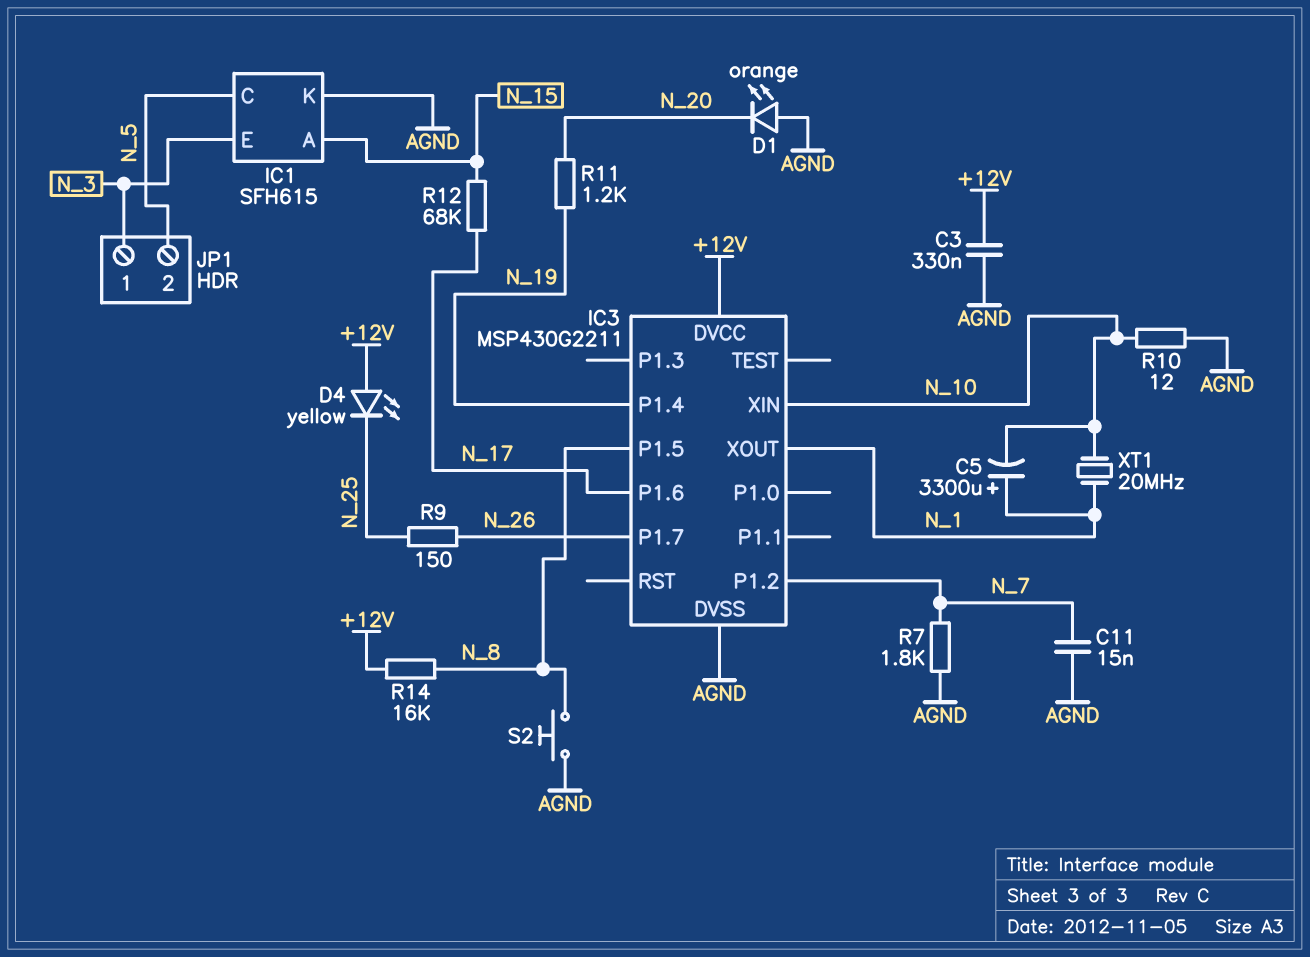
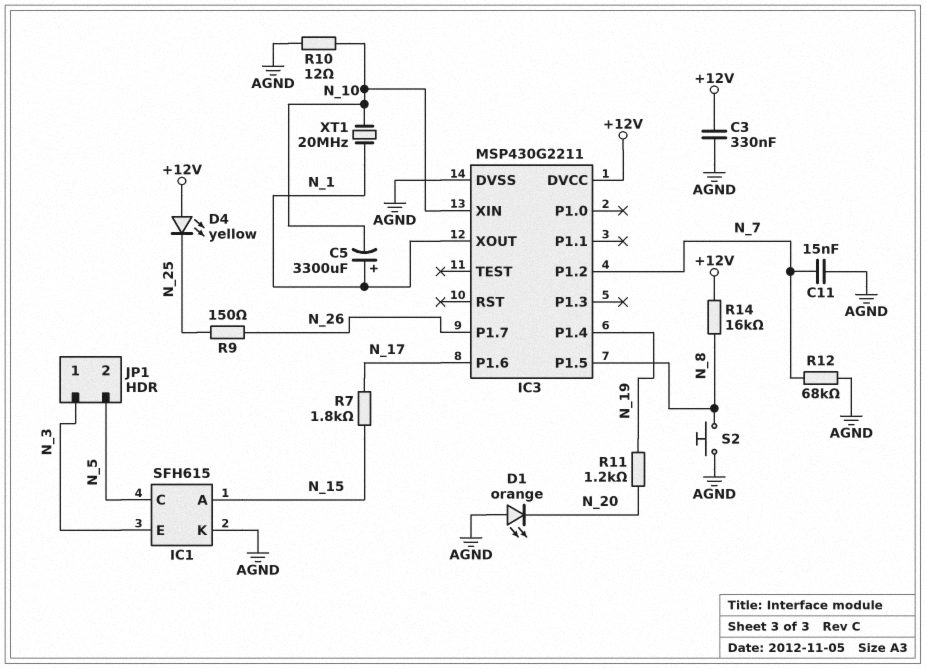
R7: 1.8k (AGND, N_7) -> 1.8k (N_15, N_17)
R12: 68k (N_15, N_17) -> 68k (AGND, N_7)

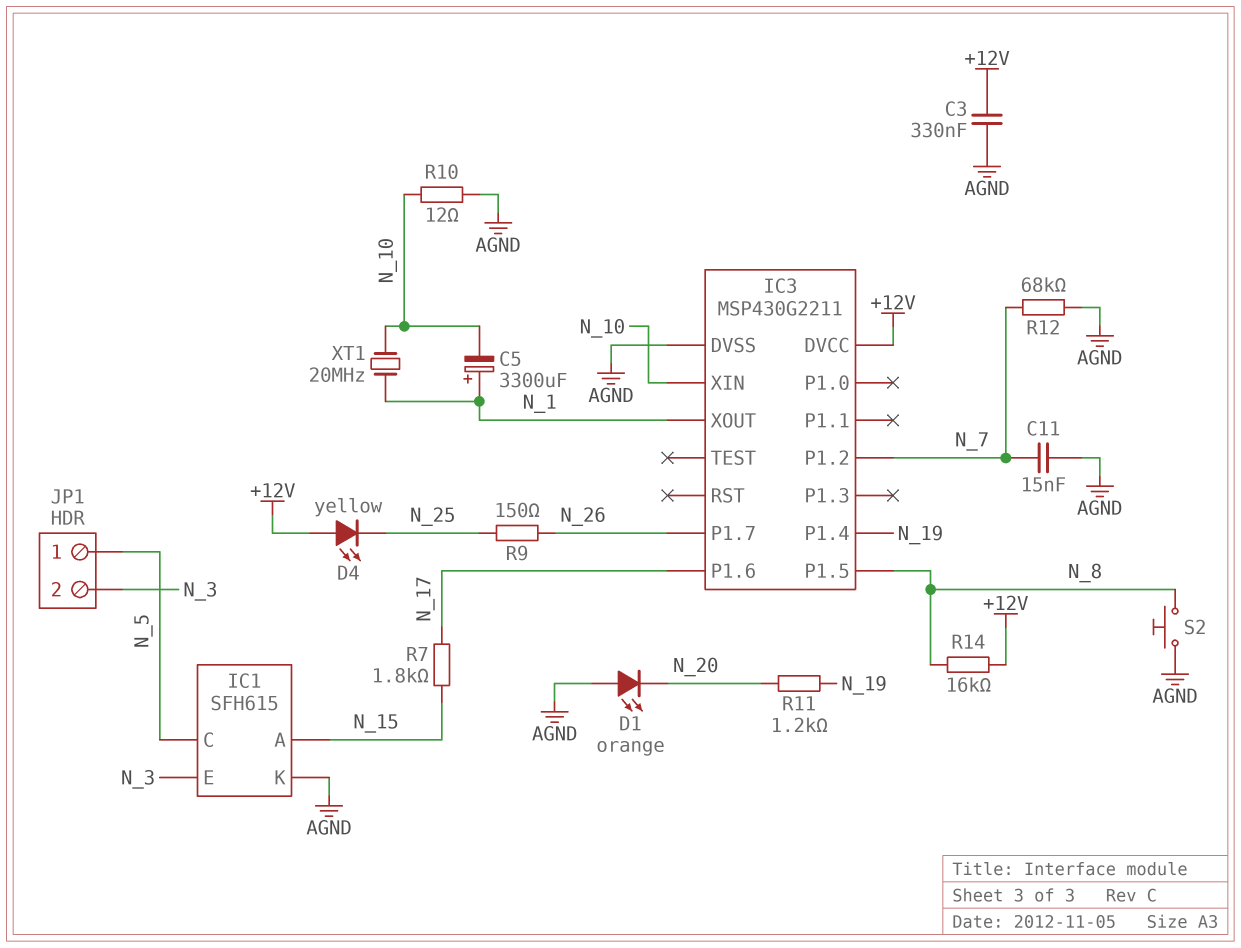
JP1 pin 1: N_3 -> N_5
JP1 pin 2: N_5 -> N_3

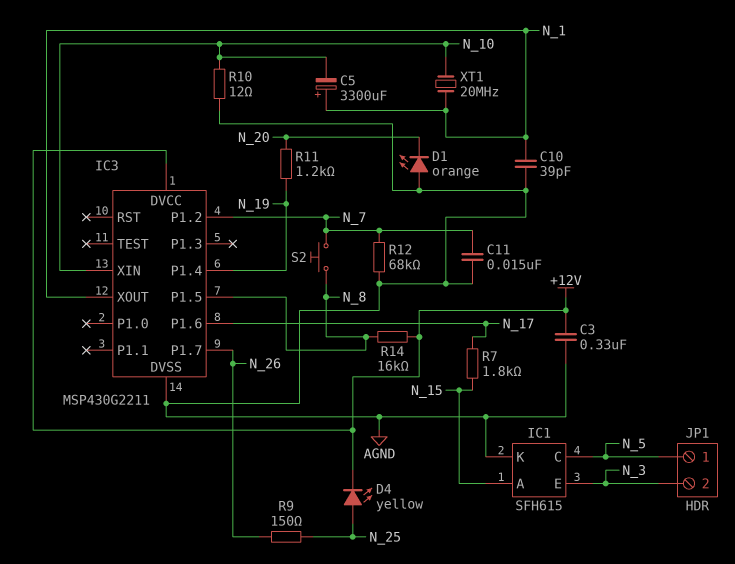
C10: none -> 39pF (AGND, N_1)
D4: LED yellow (A +12V, K N_25) -> LED yellow (A N_25, K +12V)
S2: button (AGND, N_8) -> button (N_7, N_8)

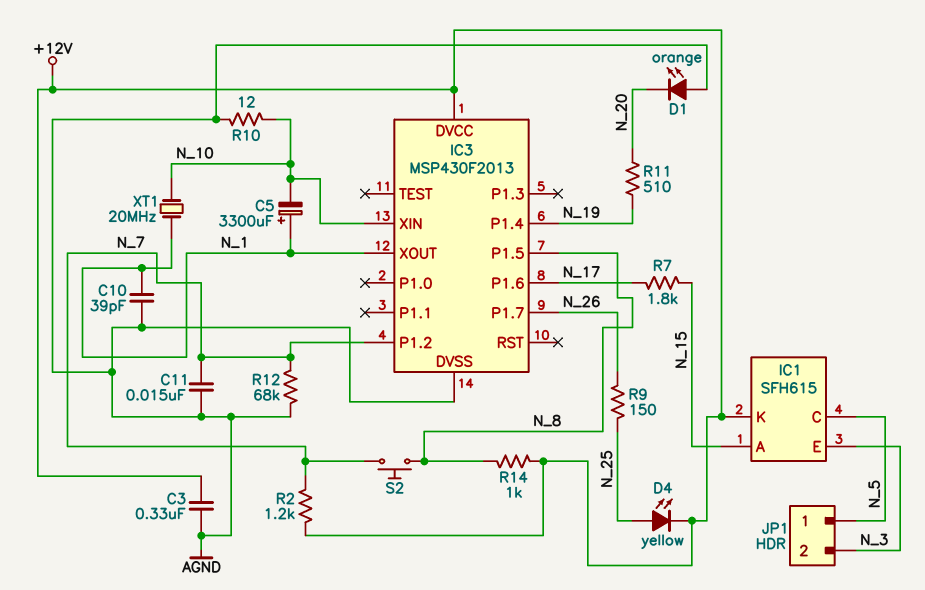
IC1 pin K: AGND -> +12V
IC3: MSP430G2211 -> MSP430F2013
R2: none -> 1.2k (+12V, N_7)
R11: 1.2k (N_19, N_20) -> 510 (N_19, N_20)
R14: 16k (+12V, N_8) -> 1k (+12V, N_8)

